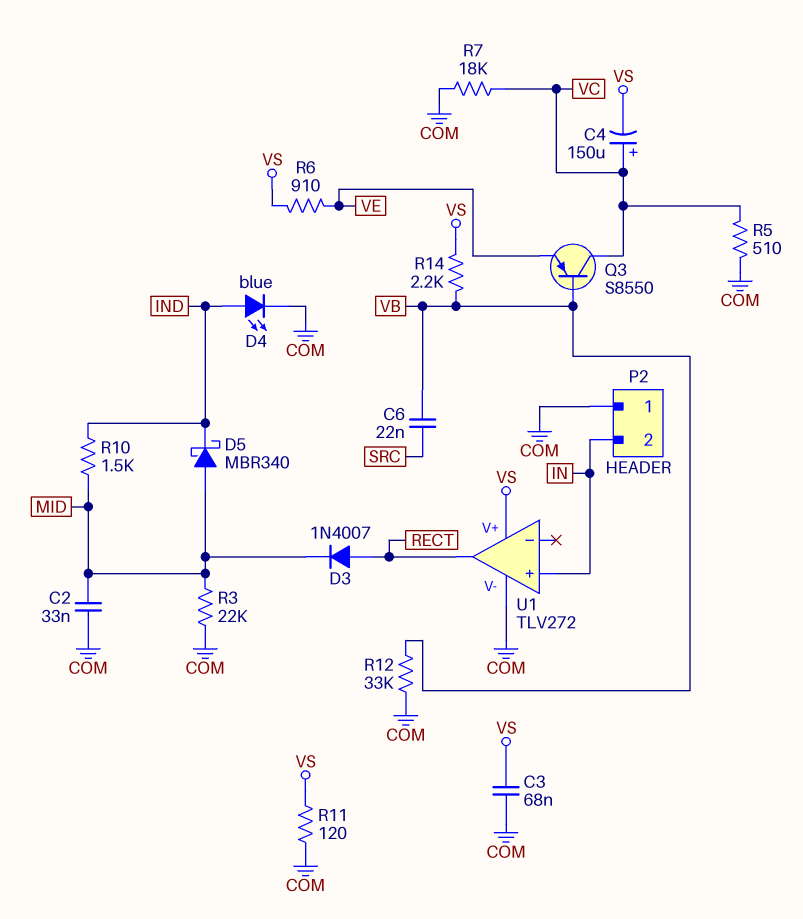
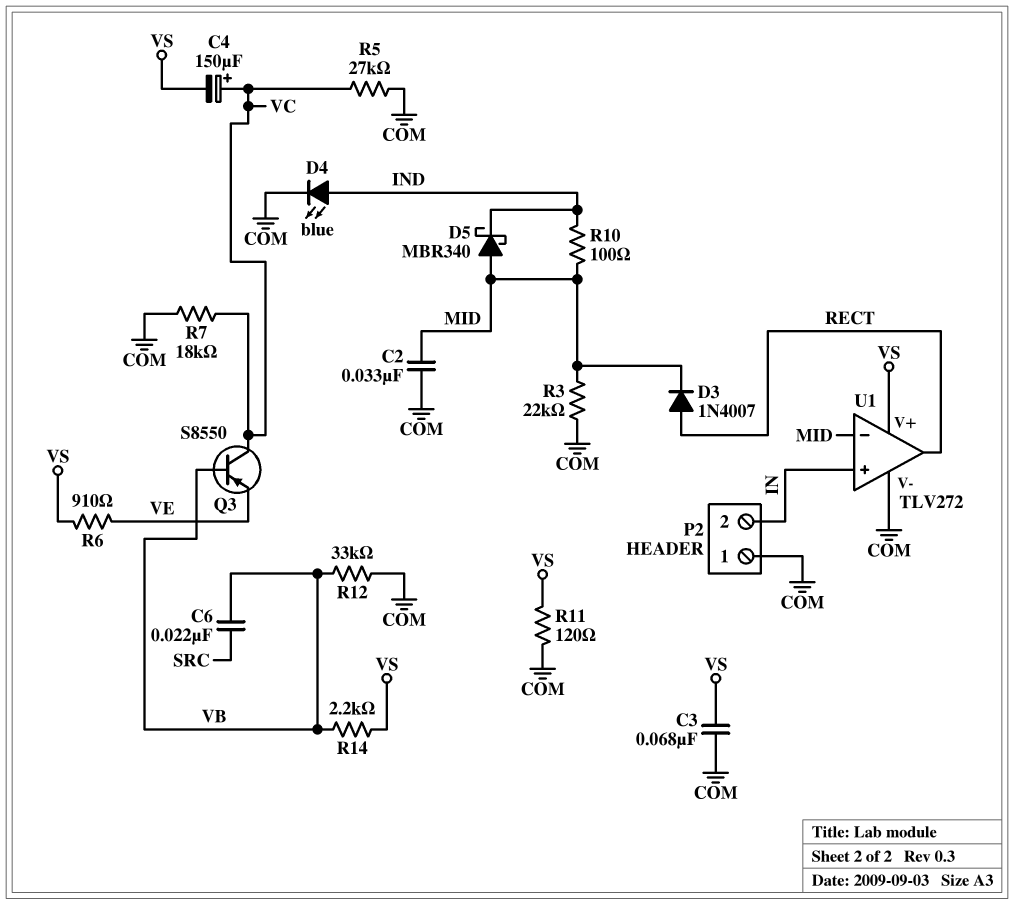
R5: 510 (COM, VC) -> 27k (COM, VC)
R10: 1.5k (IND, MID) -> 100 (IND, MID)
U1 pin in-: none -> MID

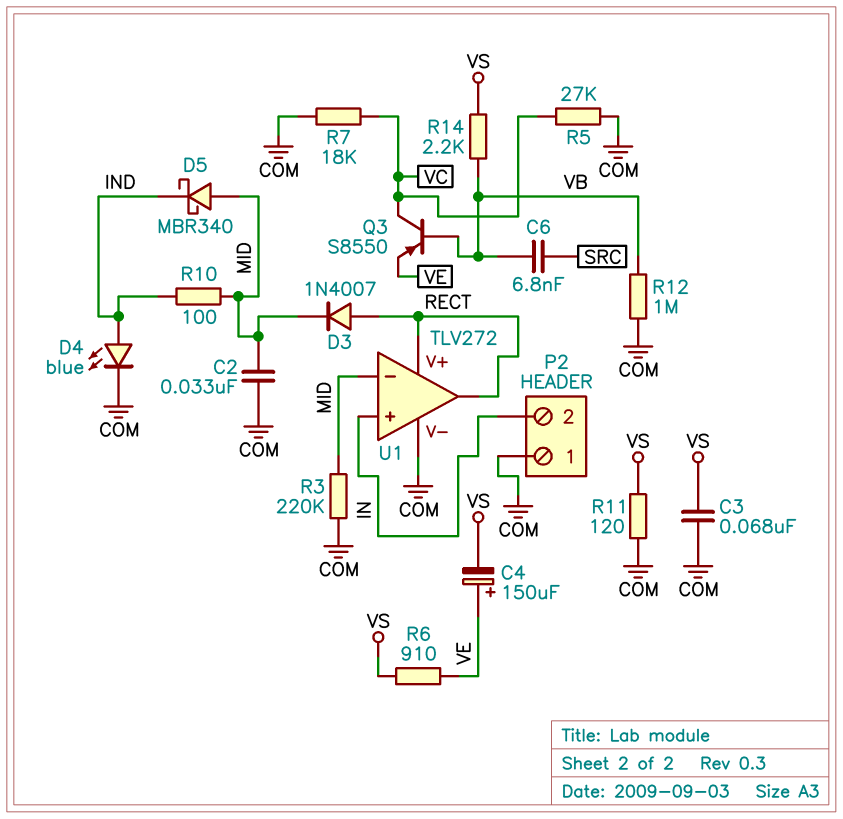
C4: 150uF (plus VC, minus VS) -> 150uF (plus VE, minus VS)
C6: 22nF (SRC, VB) -> 6.8nF (SRC, VB)
R3: 22k (COM, MID) -> 220k (COM, MID)
R12: 33k (COM, VB) -> 1M (COM, VB)
U1 pin V+: VS -> RECT

